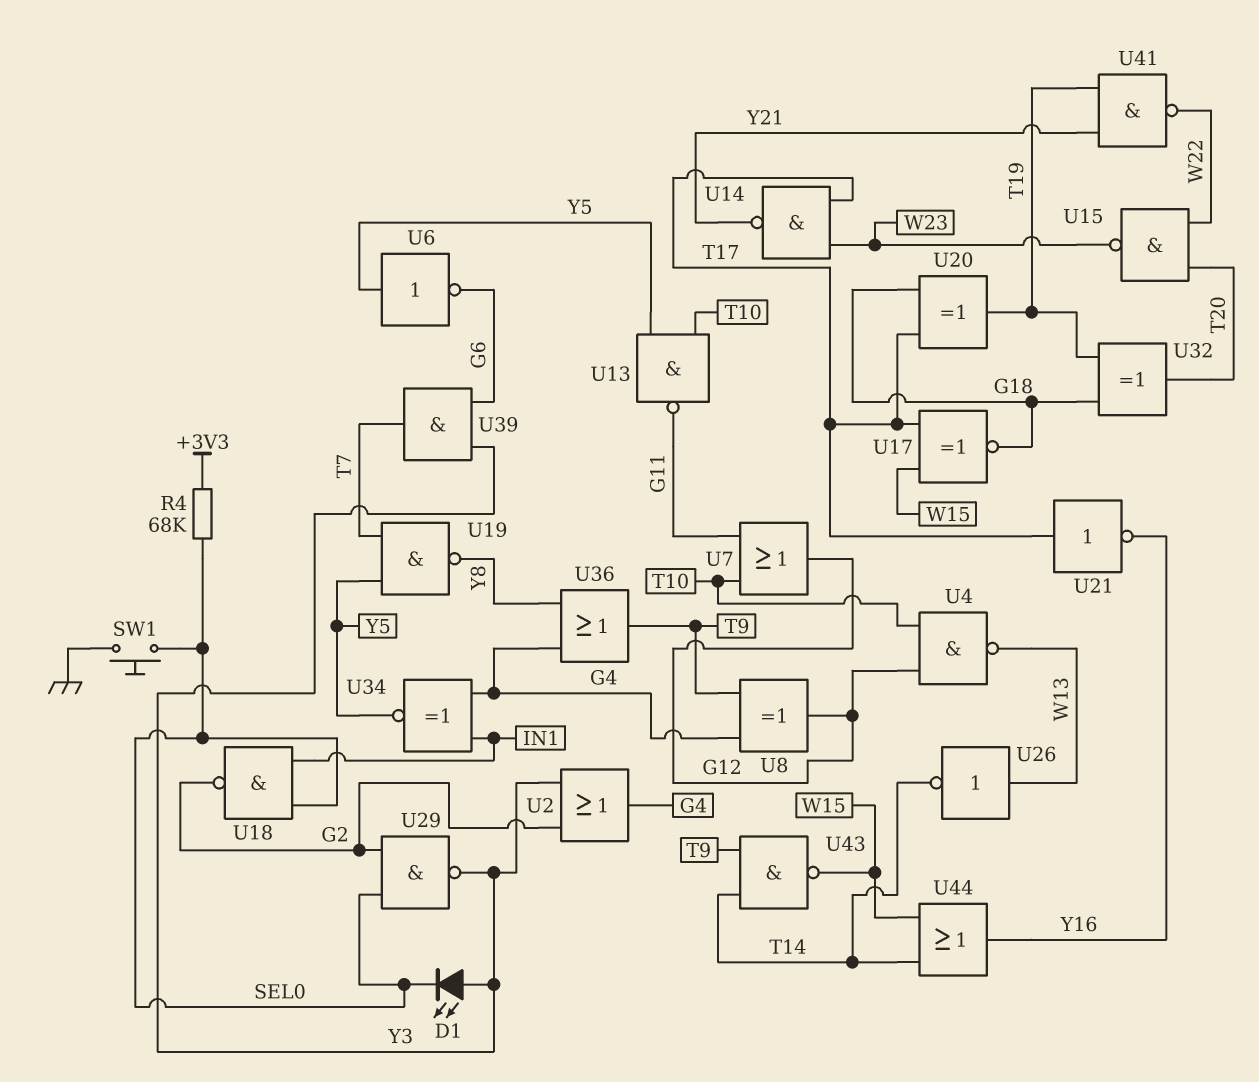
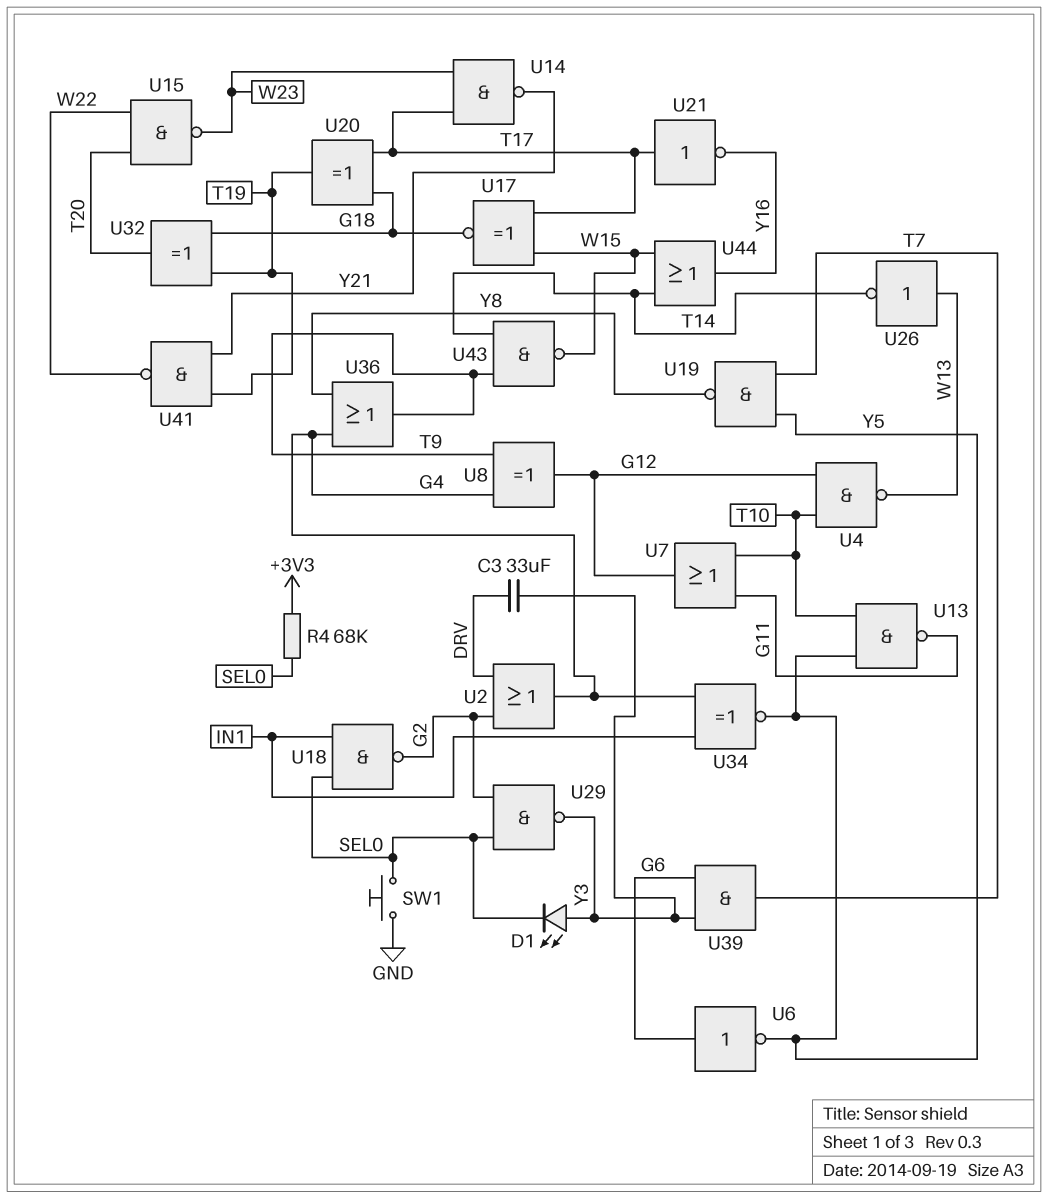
C3: none -> 33uF (DRV, Y3)
U2: OR (in G2, in Y3, out G4) -> OR (in DRV, in G2, out G4)
U6: NOT (in Y5, out G6) -> NOT (in G6, out Y5)

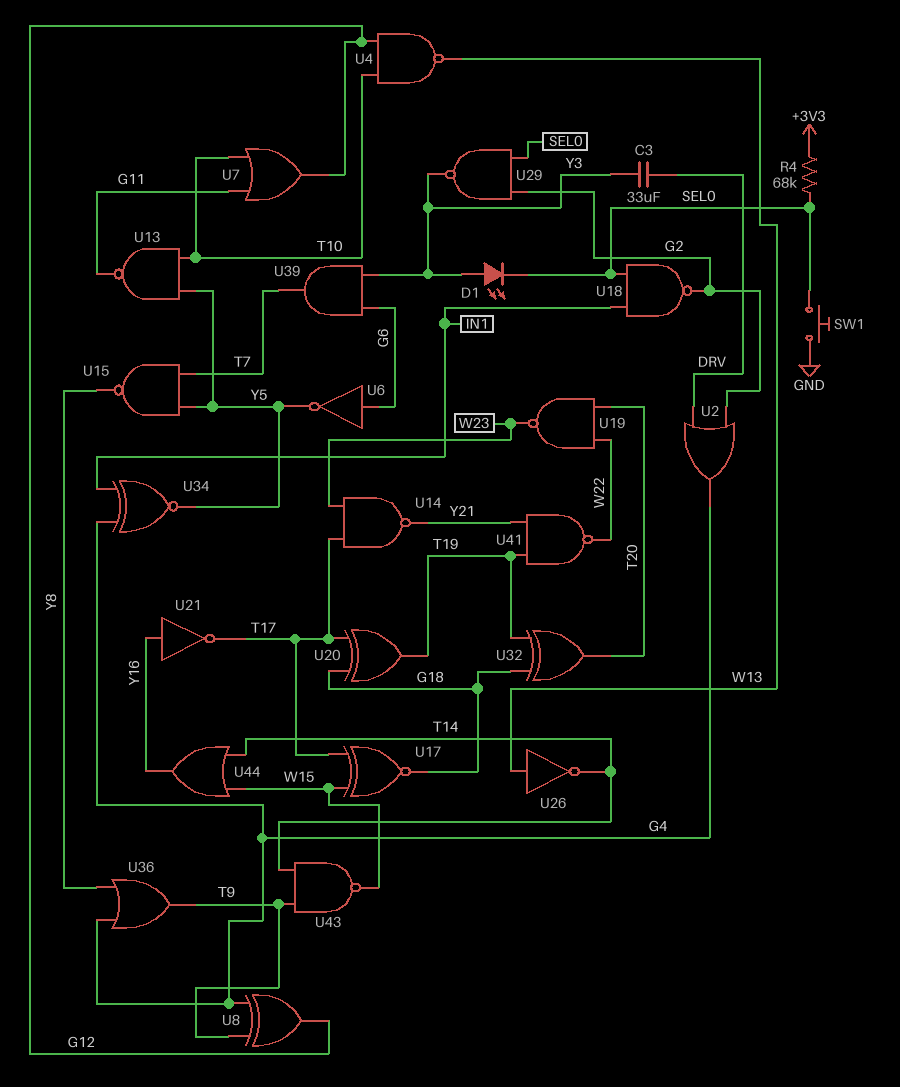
U15: NAND (in T20, in W22, out W23) -> NAND (in T7, in Y5, out Y8)
U19: NAND (in T7, in Y5, out Y8) -> NAND (in T20, in W22, out W23)
U21: NOT (in T17, out Y16) -> NOT (in Y16, out T17)

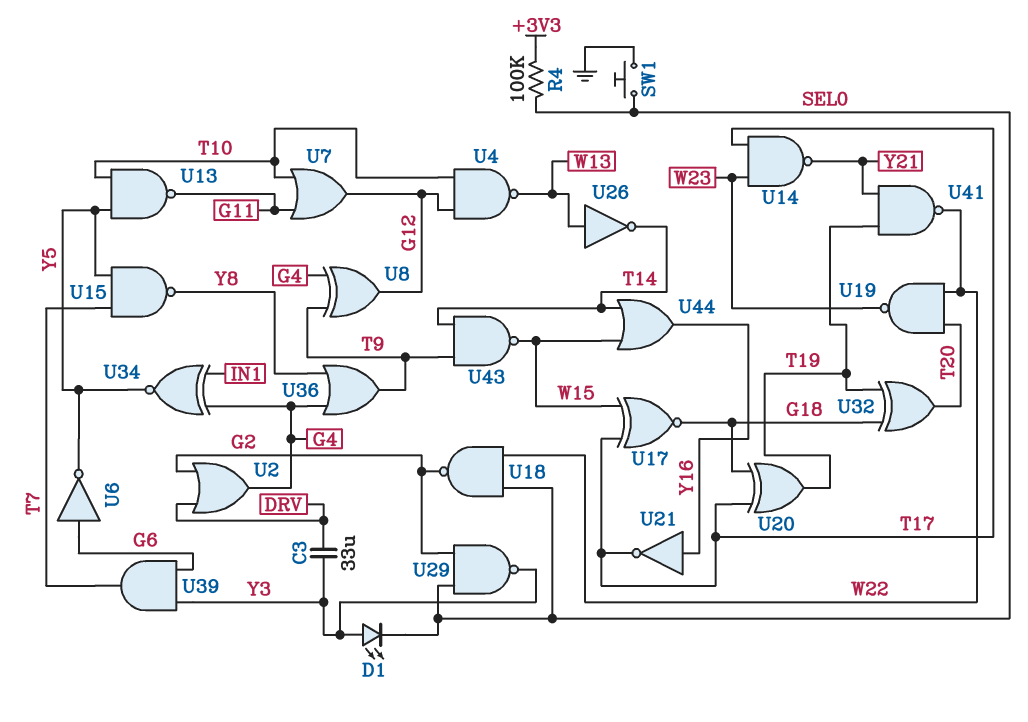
R4: 68k (+3V3, SEL0) -> 100k (+3V3, SEL0)
U18: NAND (in IN1, in SEL0, out G2) -> NAND (in SEL0, in W22, out G2)

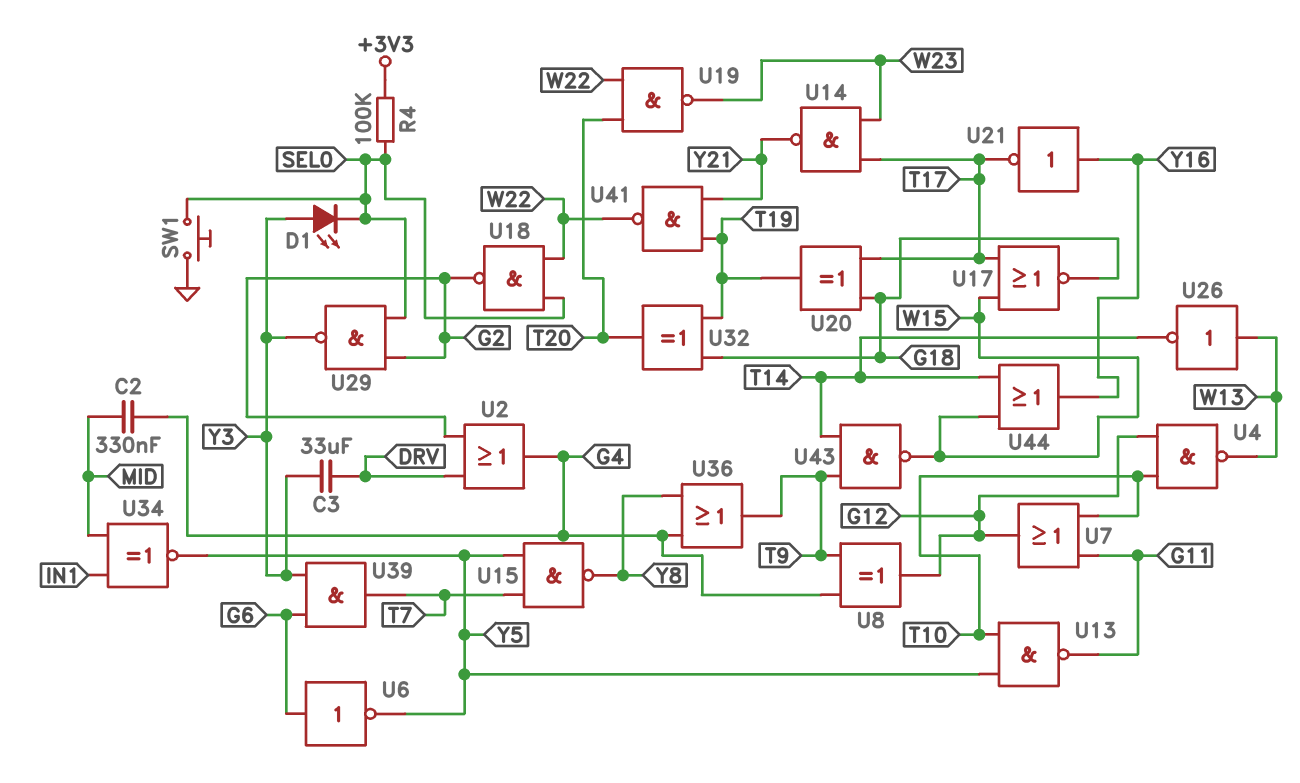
C2: none -> 330nF (G4, MID)
U17: XNOR (in T17, in W15, out G18) -> NOR (in T17, in W15, out G18)
U34: XNOR (in G4, in IN1, out Y5) -> XNOR (in IN1, in MID, out Y5)

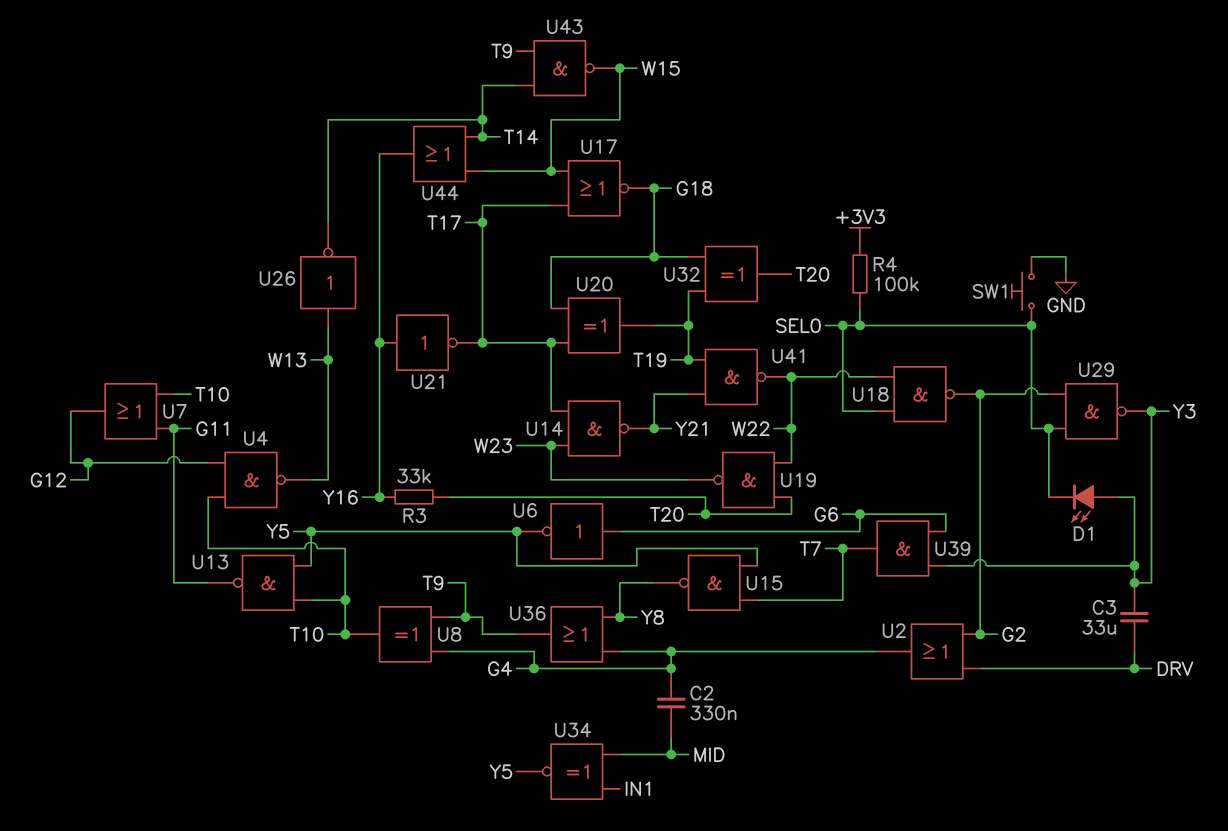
R3: none -> 33k (T20, Y16)
U8: XOR (in G4, in T9, out G12) -> XOR (in G4, in T9, out T10)

